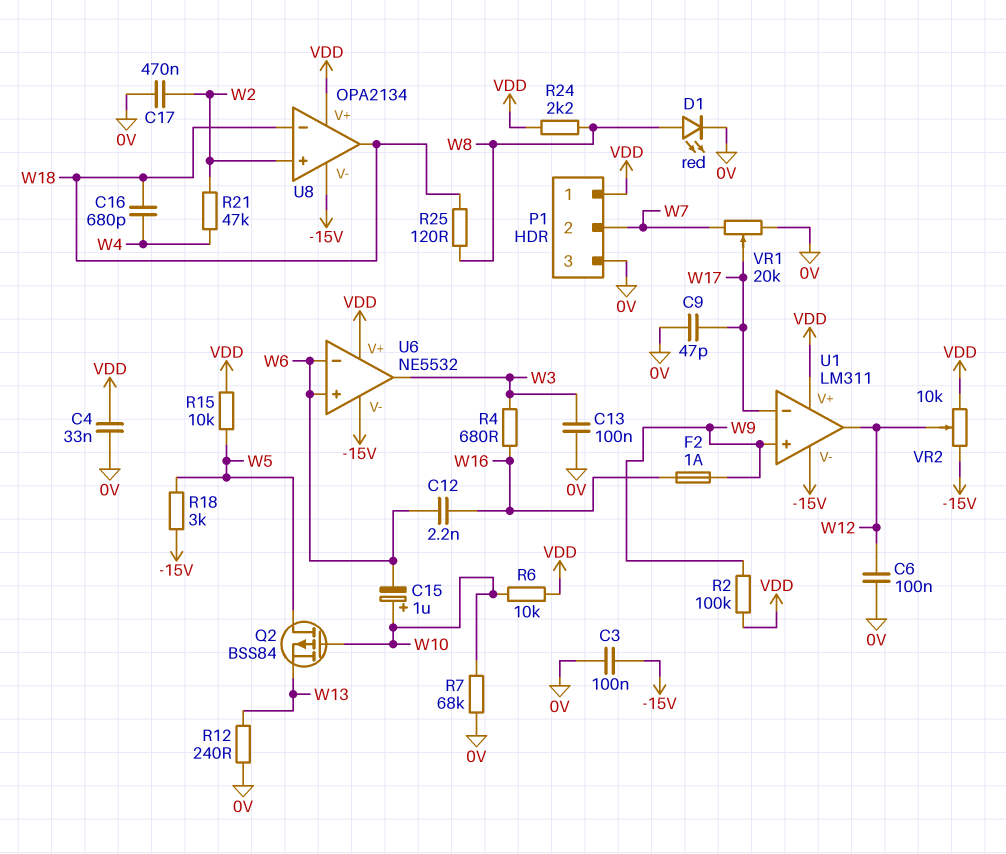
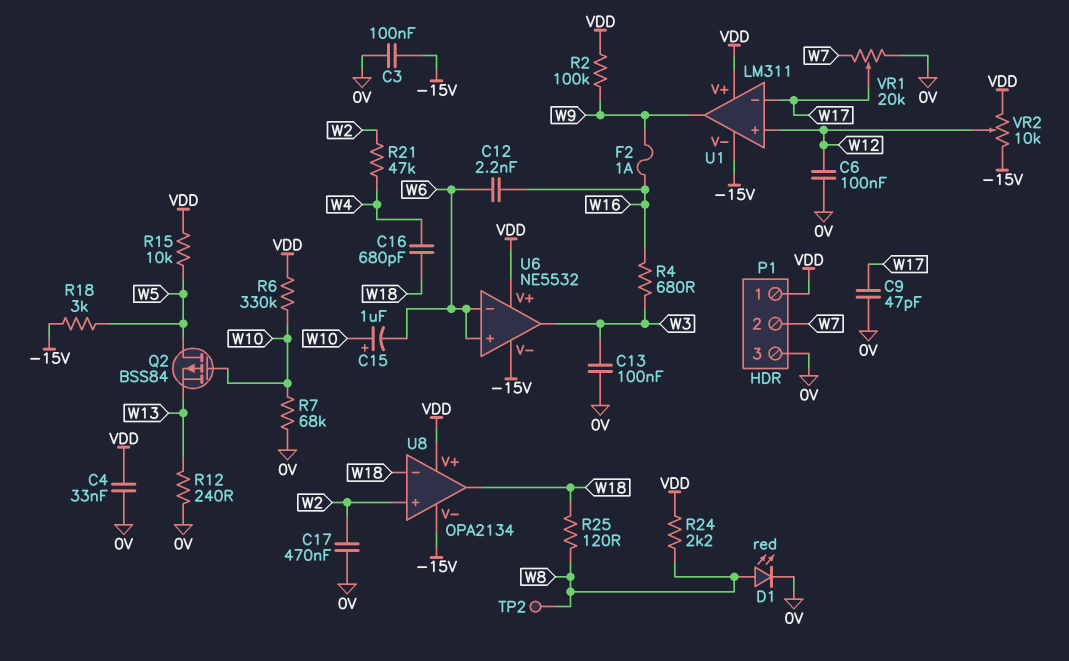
R6: 10k (VDD, W10) -> 330k (VDD, W10)
TP2: none -> test point (W8)
U1 pin in+: W9 -> W12
U1 pin out: W12 -> W9

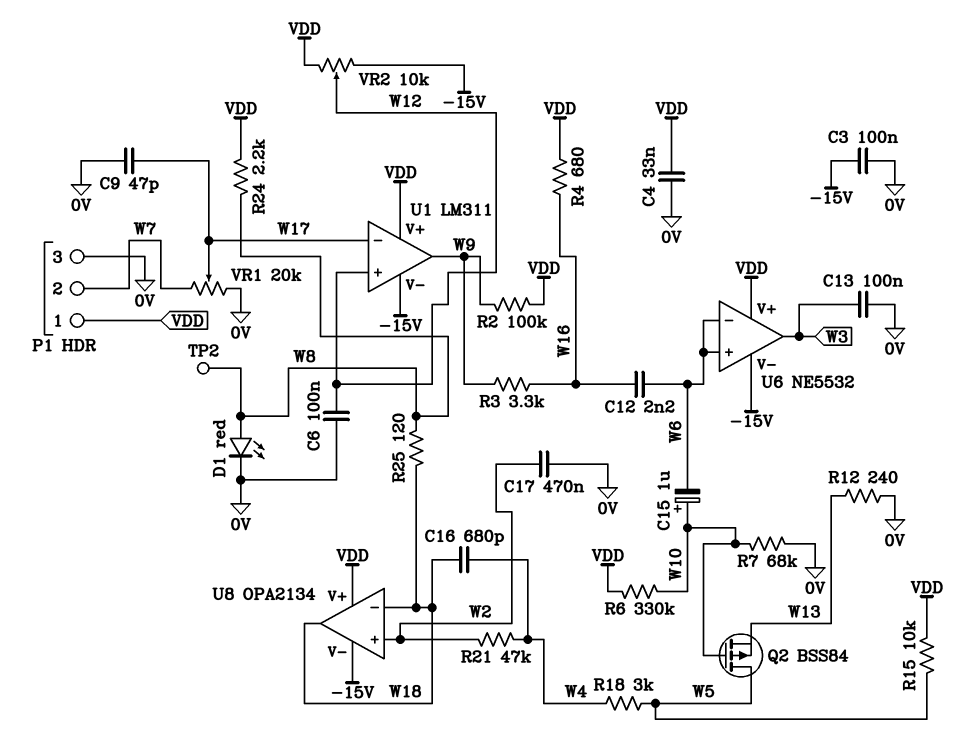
F2: 1A (W9, W16) -> none
R3: none -> 3.3k (W9, W16)
R4: 680 (W3, W16) -> 680 (VDD, W16)
R18: 3k (-15V, W5) -> 3k (W4, W5)

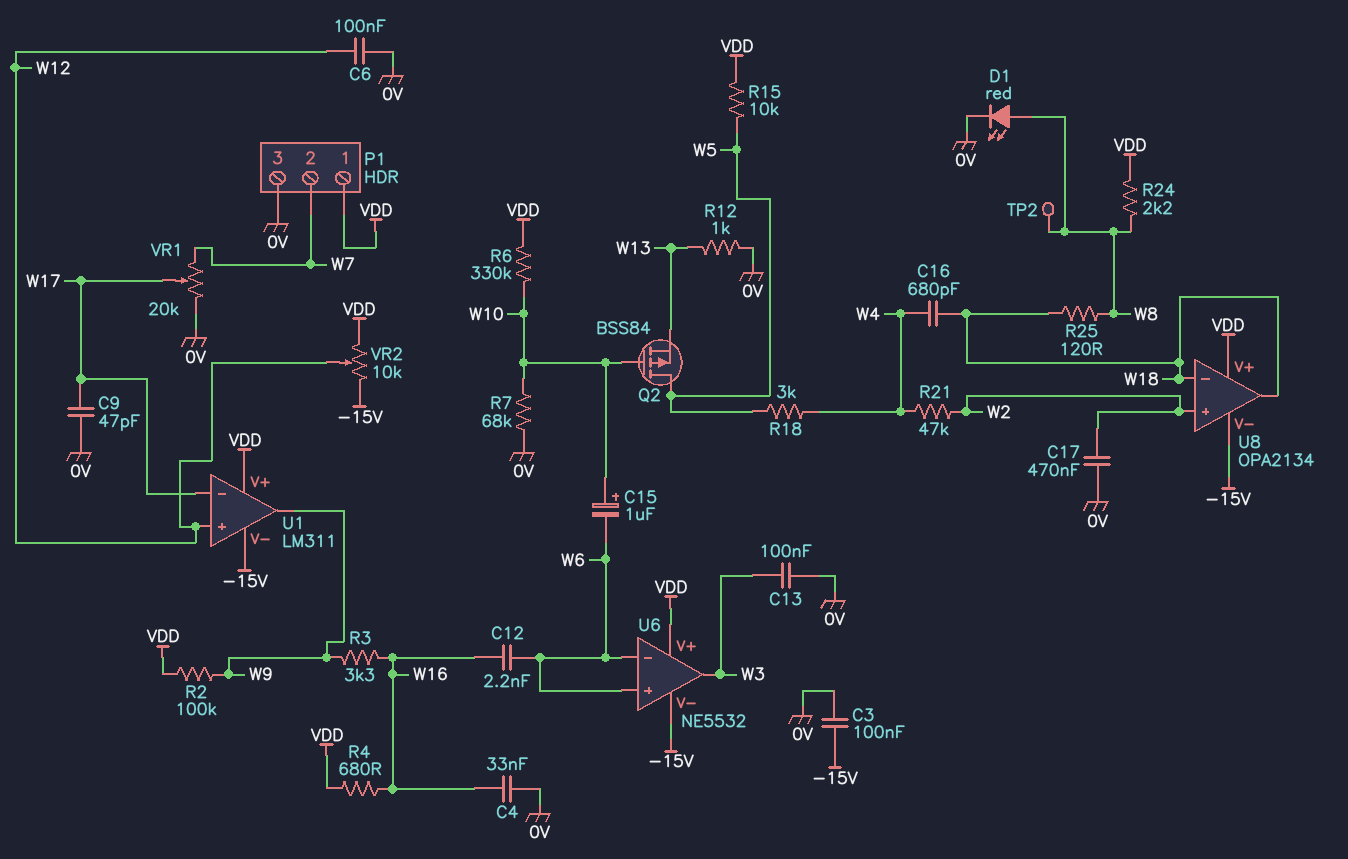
C4: 33nF (0V, VDD) -> 33nF (0V, W16)
R12: 240 (0V, W13) -> 1k (0V, W13)

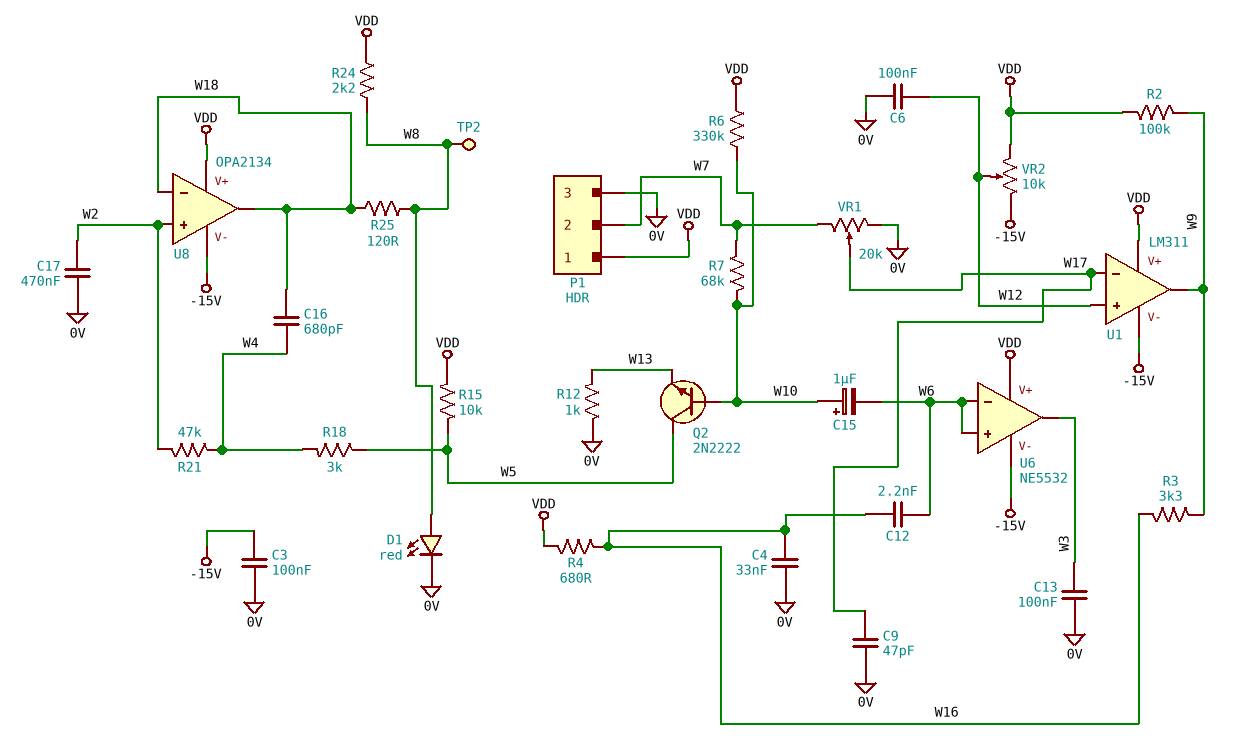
Q2: PMOS BSS84 (G W10, D W5, S W13) -> NPN 2N2222 (B W10, C W5, E W13)
R7: 68k (0V, W10) -> 68k (W7, W10)

